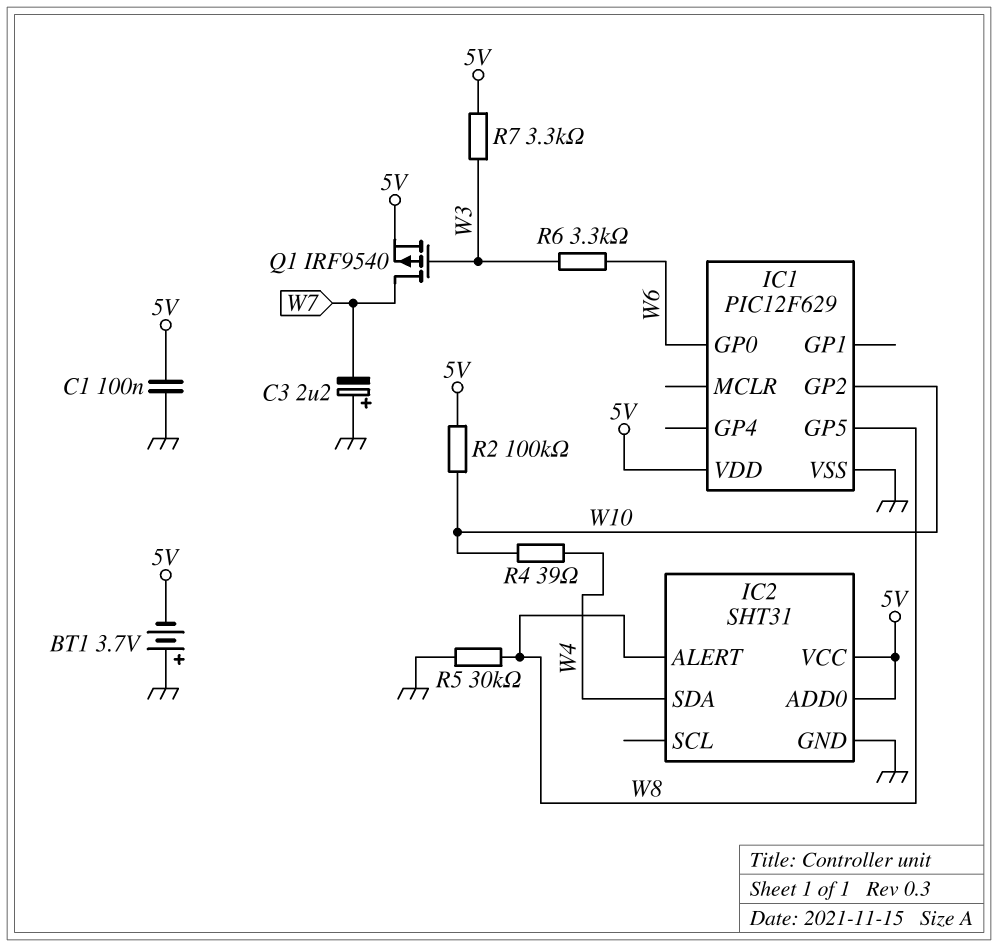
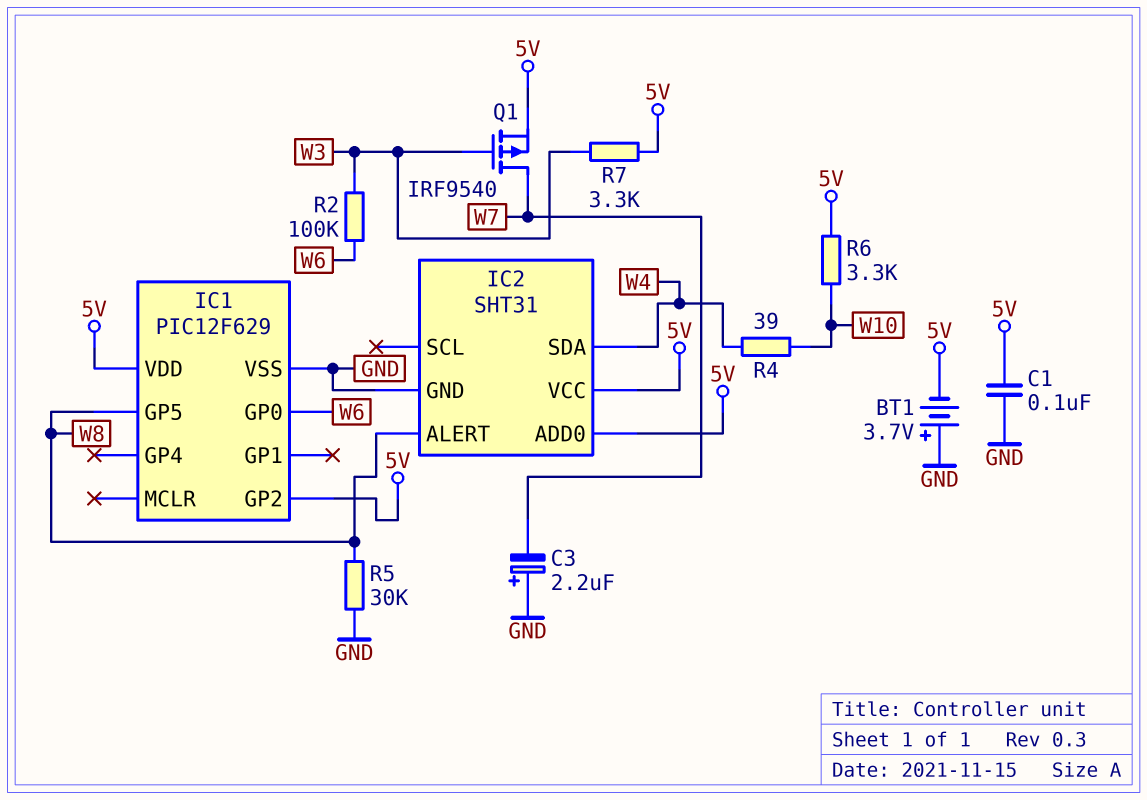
IC1 pin GP2: W10 -> 5V
R2: 100k (5V, W10) -> 100k (W3, W6)
R6: 3.3k (W3, W6) -> 3.3k (5V, W10)

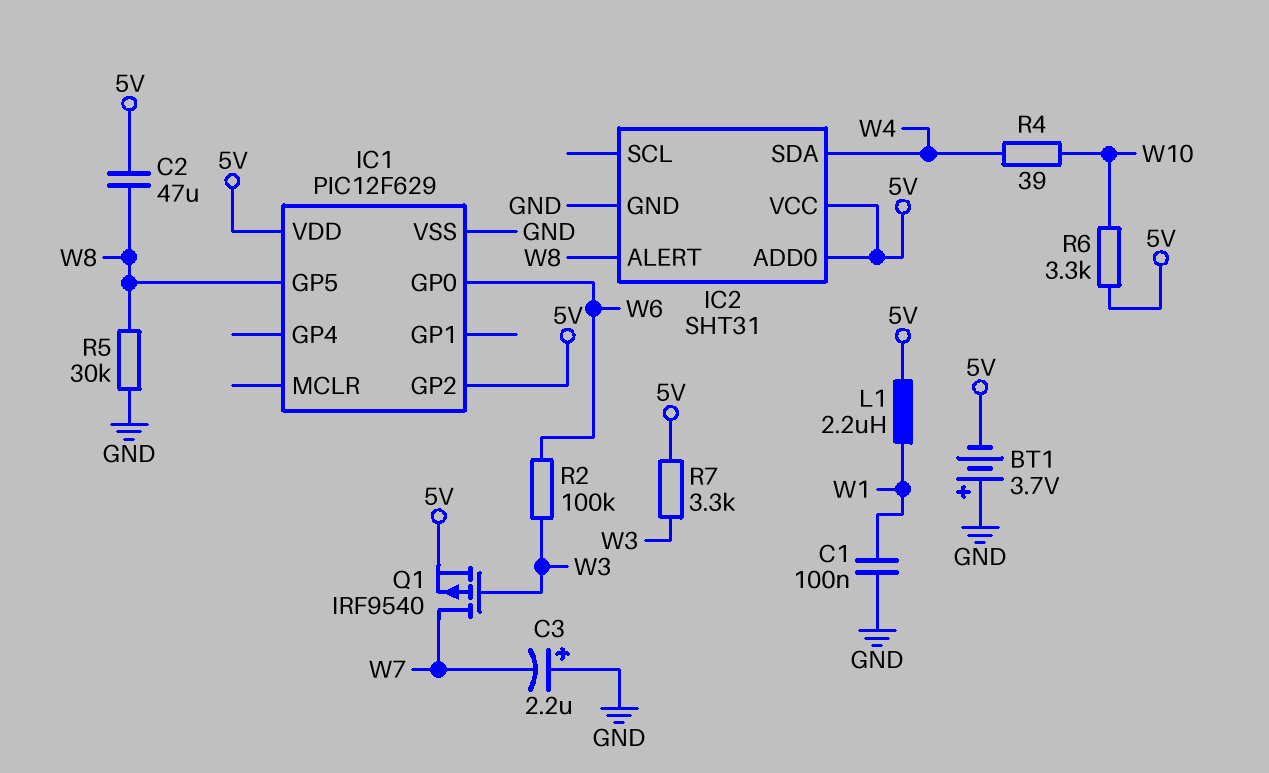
C1: 100nF (5V, GND) -> 100nF (GND, W1)
C2: none -> 47uF (5V, W8)
L1: none -> 2.2uH (5V, W1)

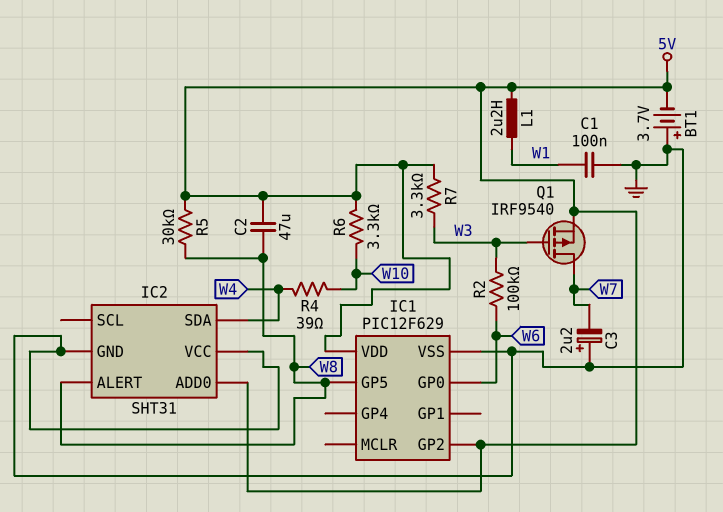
IC2 pin VCC: 5V -> GND
R5: 30k (GND, W8) -> 30k (5V, W8)

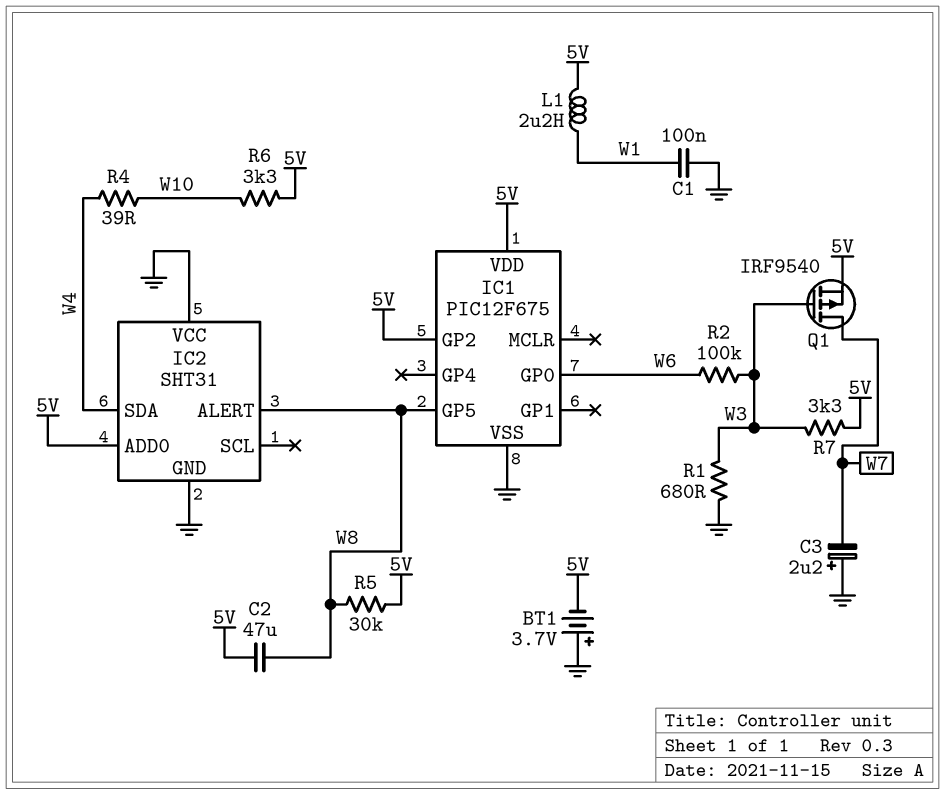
IC1: PIC12F629 -> PIC12F675
R1: none -> 680 (GND, W3)

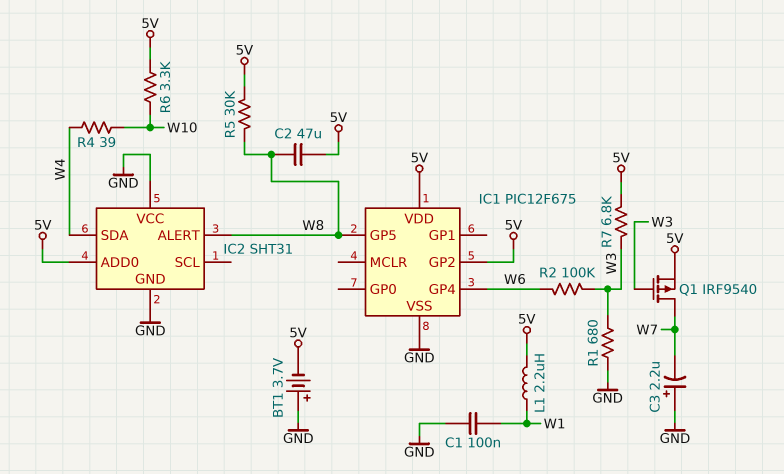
IC1 pin GP0: W6 -> none
IC1 pin GP4: none -> W6
R7: 3.3k (5V, W3) -> 6.8k (5V, W3)

